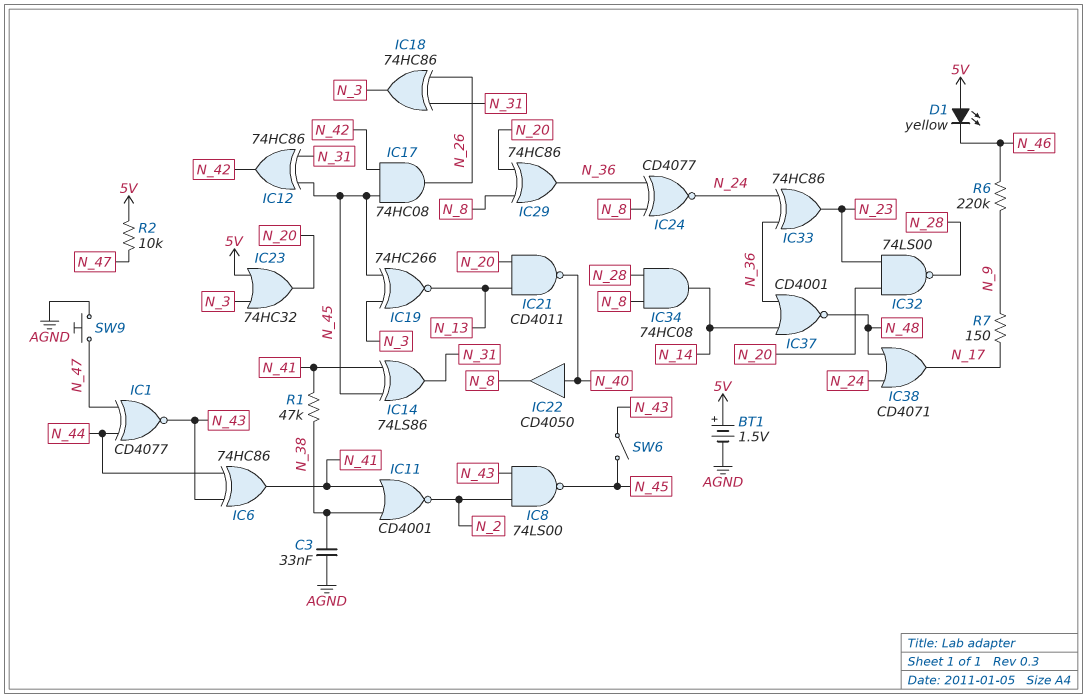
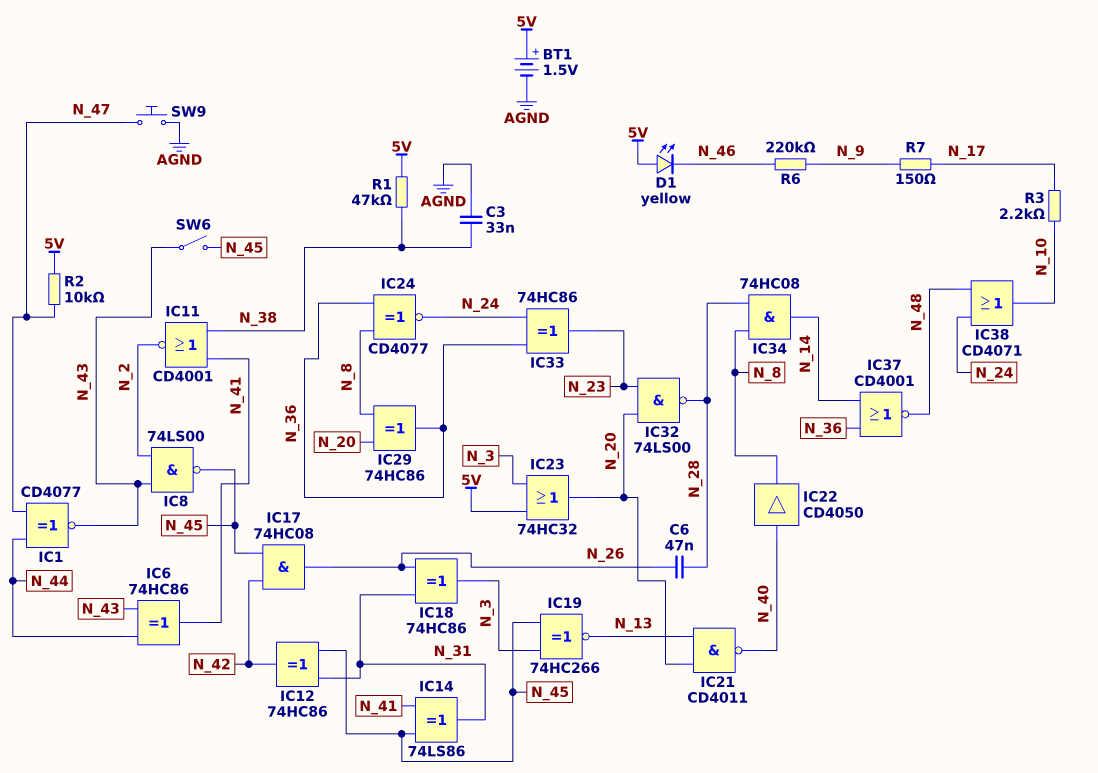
C6: none -> 47nF (N_26, N_28)
IC38: OR CD4071 (in N_24, in N_48, out N_17) -> OR CD4071 (in N_24, in N_48, out N_10)
R1: 47k (N_38, N_41) -> 47k (5V, N_38)
R3: none -> 2.2k (N_10, N_17)

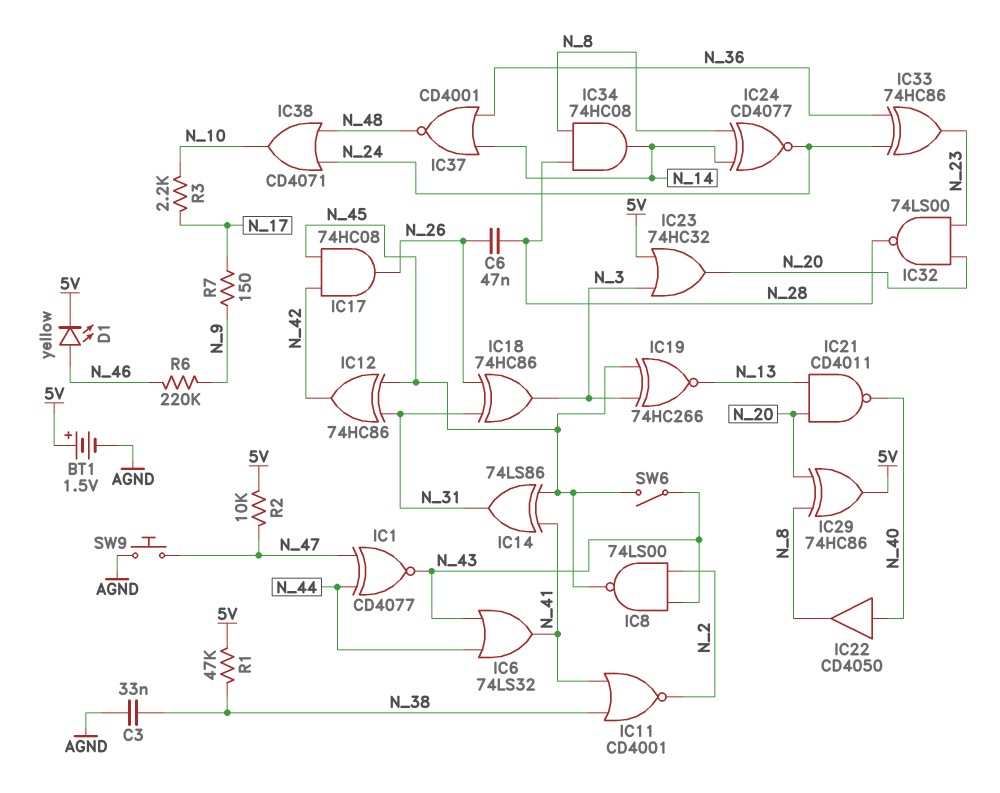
D1: LED yellow (A 5V, K N_46) -> LED yellow (A N_46, K 5V)
IC6: XOR 74HC86 (in N_43, in N_44, out N_41) -> OR 74LS32 (in N_43, in N_44, out N_41)
IC24: XNOR CD4077 (in N_8, in N_36, out N_24) -> XNOR CD4077 (in N_8, in N_14, out N_24)
IC29: XOR 74HC86 (in N_8, in N_20, out N_36) -> XOR 74HC86 (in N_8, in N_20, out 5V)

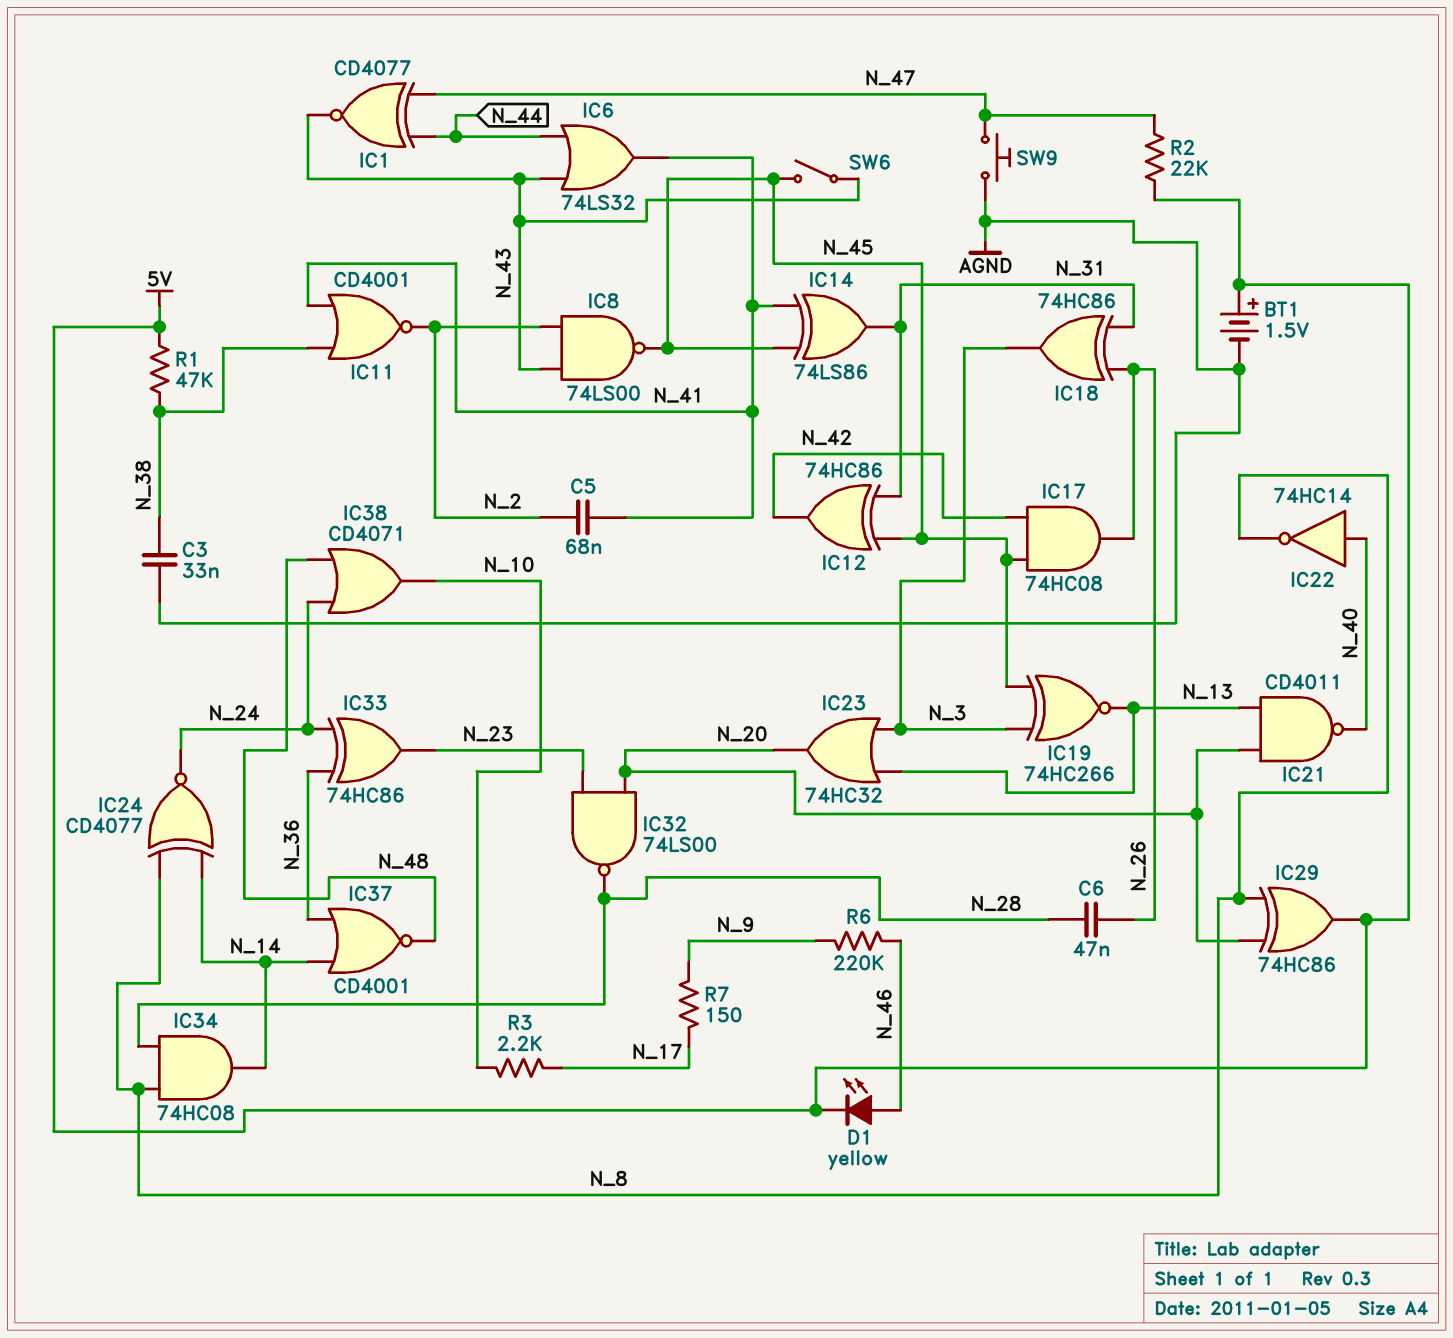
C5: none -> 68nF (N_2, N_41)
IC22: buffer CD4050 (in N_40, out N_8) -> NOT 74HC14 (in N_40, out N_8)
IC23: OR 74HC32 (in 5V, in N_3, out N_20) -> OR 74HC32 (in N_3, in N_13, out N_20)
R2: 10k (5V, N_47) -> 22k (5V, N_47)

